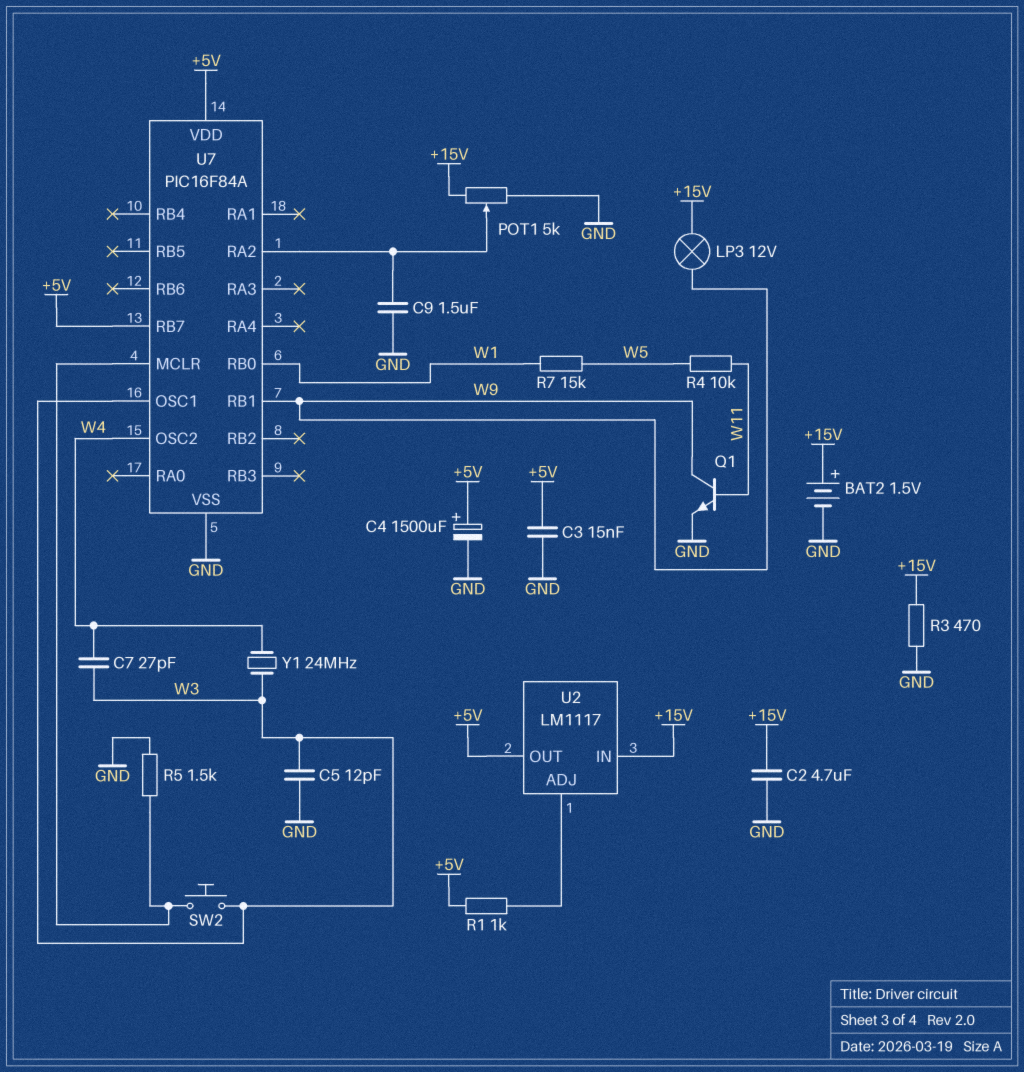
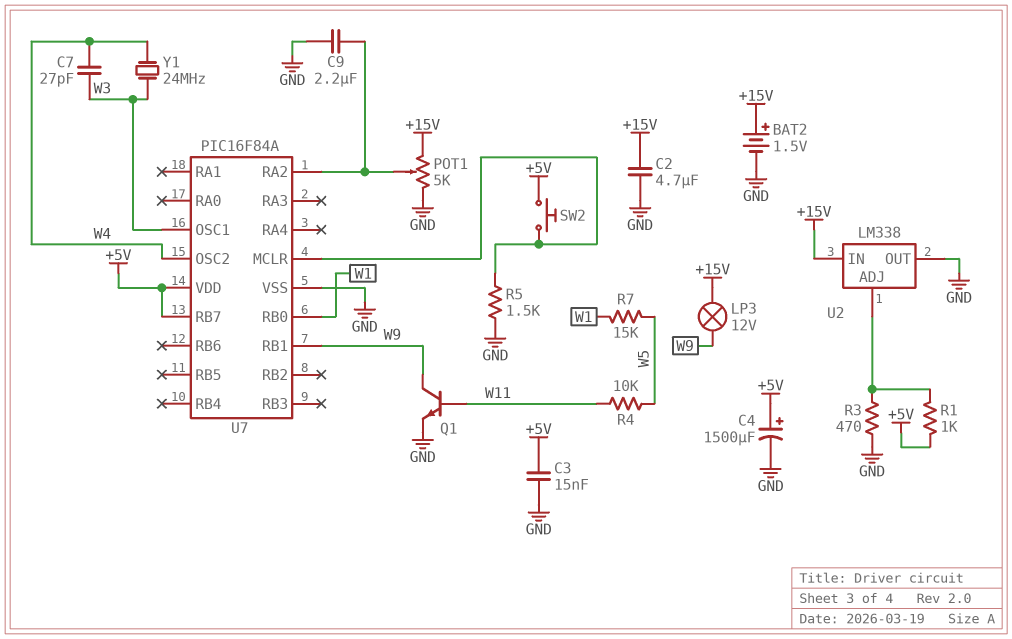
C5: 12pF (GND, W3) -> none
C9: 1.5uF (GND, U7/RA2) -> 2.2uF (GND, U7/RA2)
R3: 470 (+15V, GND) -> 470 (GND, U2/ADJ)
SW2: button (U7/MCLR, W3) -> button (+5V, U7/MCLR)
U2: LM1117 -> LM338
U2 pin OUT: +5V -> GND

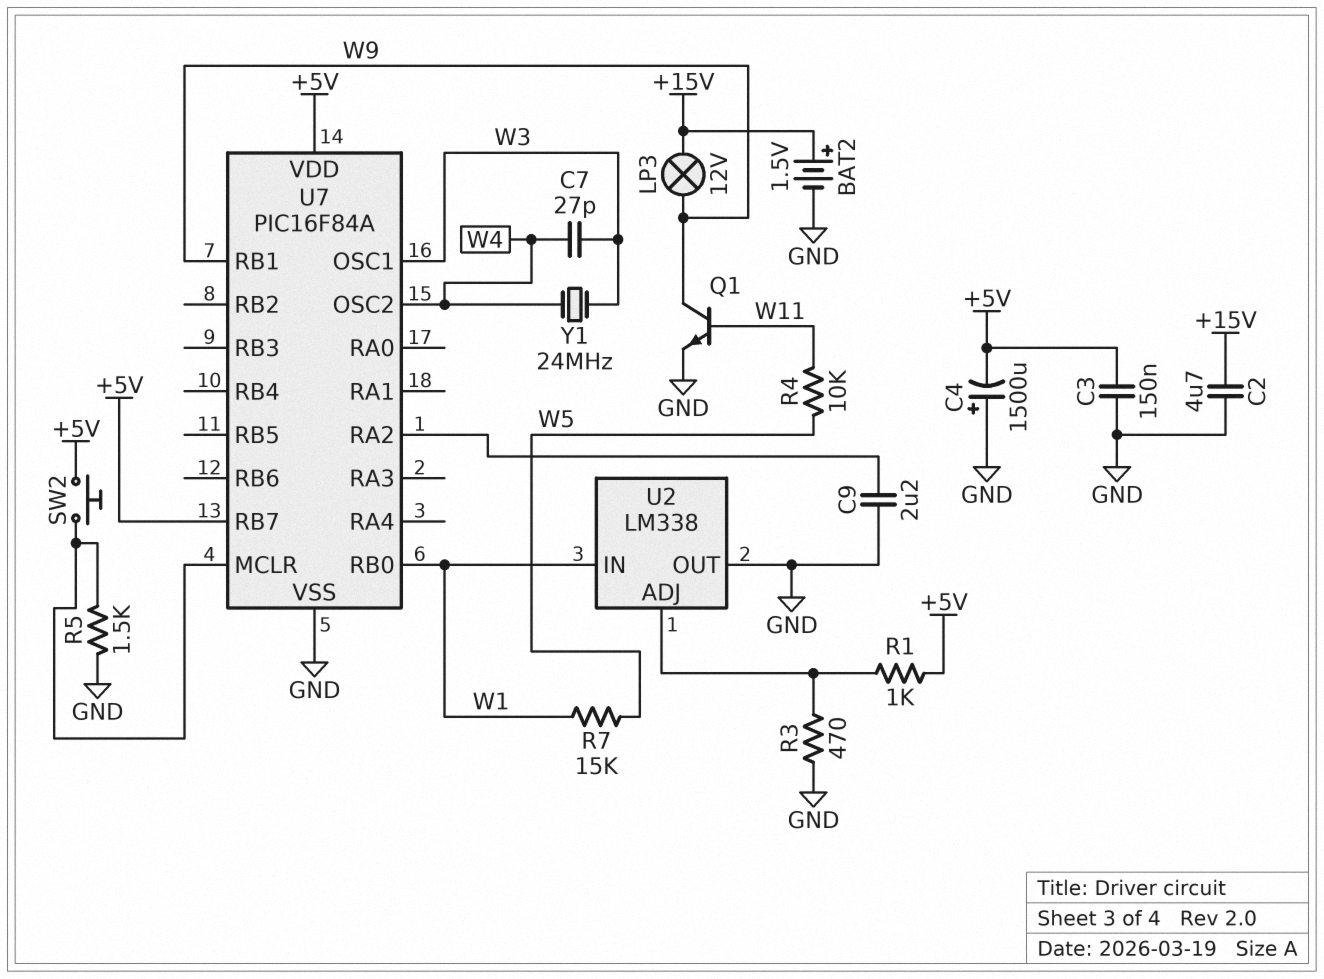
C3: 15nF (+5V, GND) -> 150nF (+5V, GND)
C4: 1500uF (plus +5V, minus GND) -> 1500uF (plus GND, minus +5V)
POT1: 5k (+15V, GND, wiper U7/RA2) -> none
U2 pin IN: +15V -> W1

